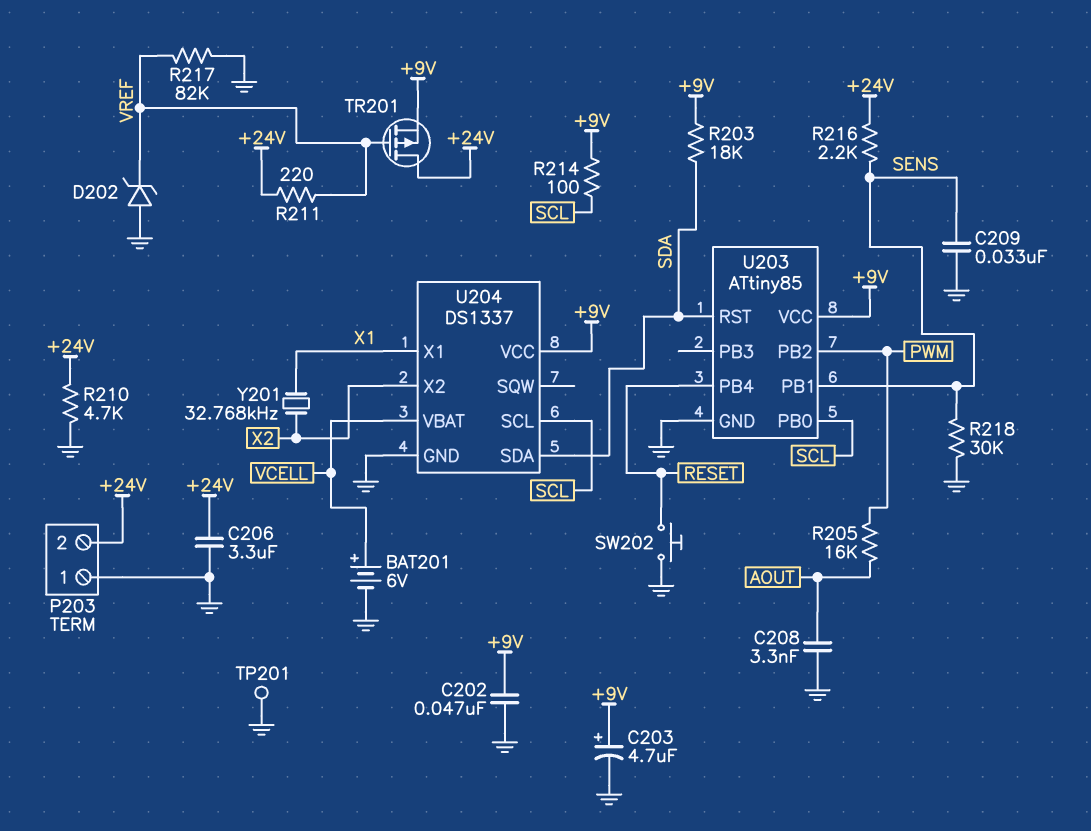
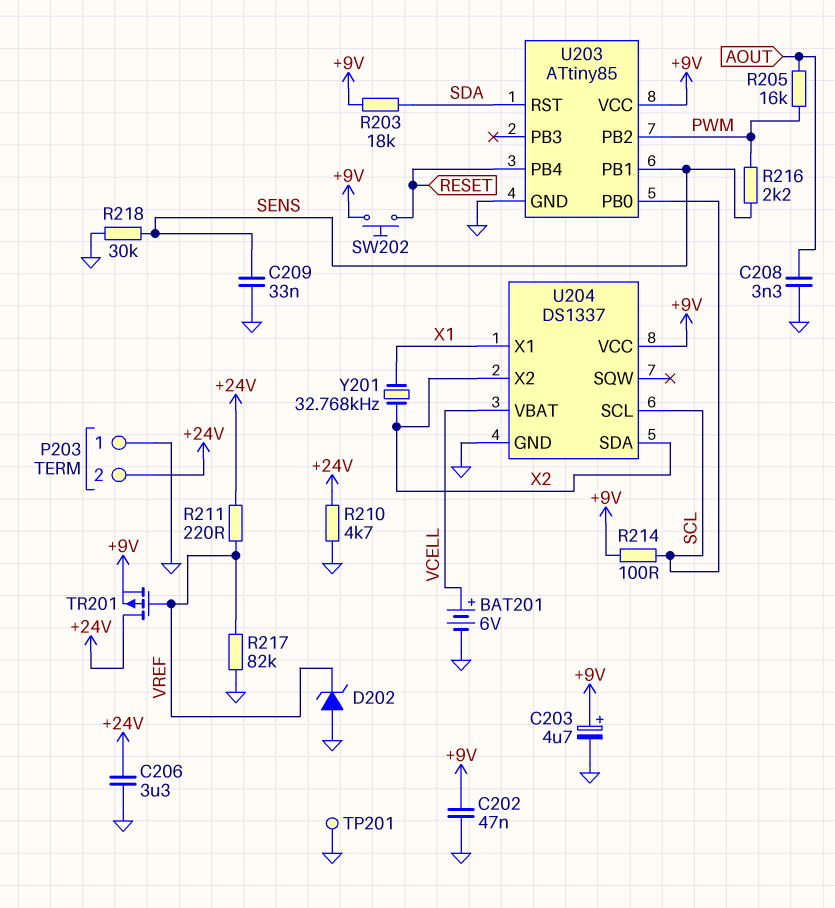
R216: 2.2k (+24V, SENS) -> 2.2k (PWM, SENS)
SW202: button (GND, RESET) -> button (+9V, RESET)
U204 pin SDA: SDA -> X2

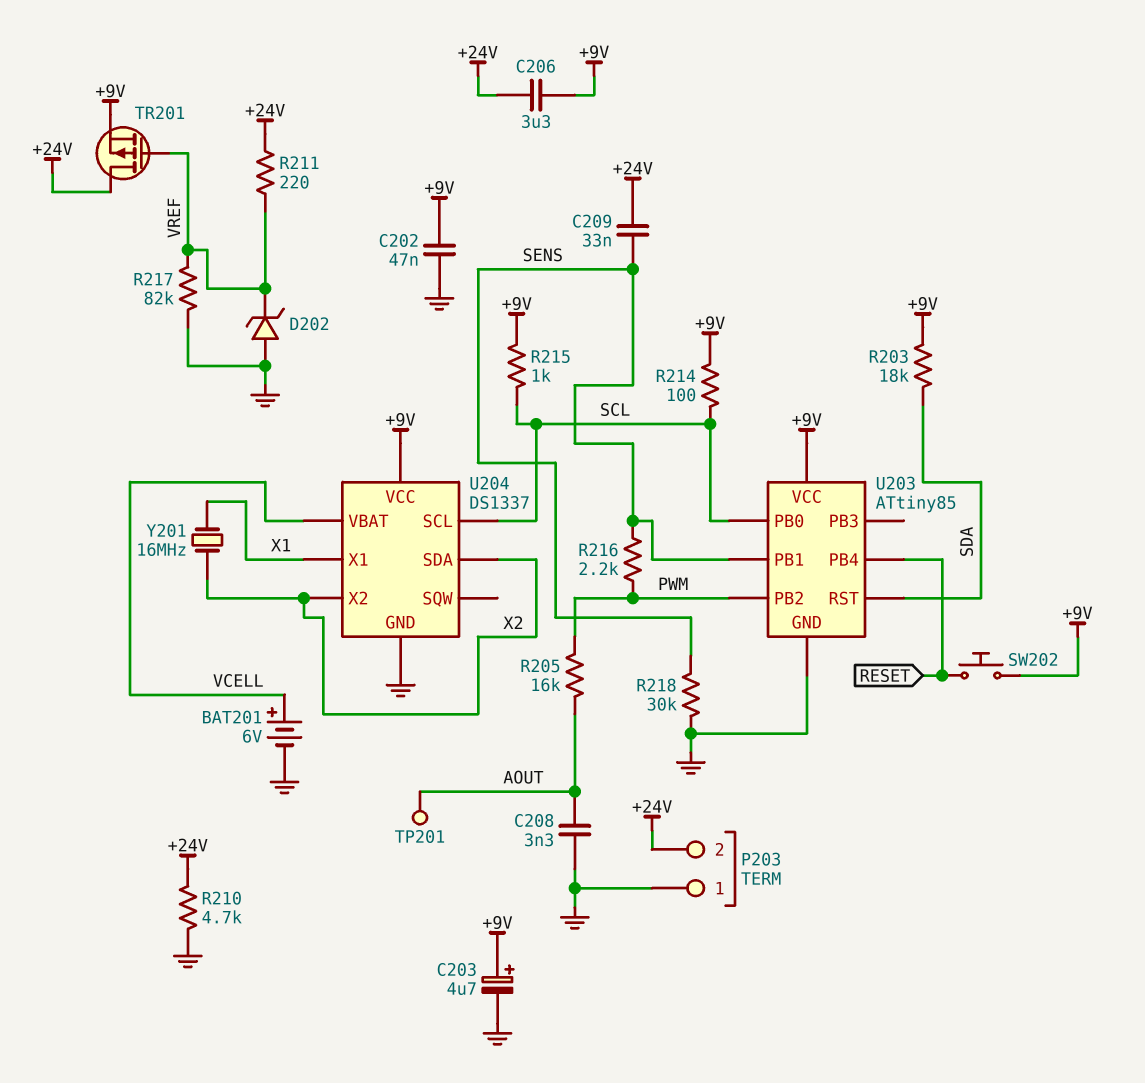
C206: 3.3uF (+24V, GND) -> 3.3uF (+9V, +24V)
C209: 33nF (GND, SENS) -> 33nF (+24V, SENS)
R215: none -> 1k (+9V, SCL)
TP201: test point (GND) -> test point (AOUT)
Y201: 32.768kHz (X1, X2) -> 16MHz (X1, X2)

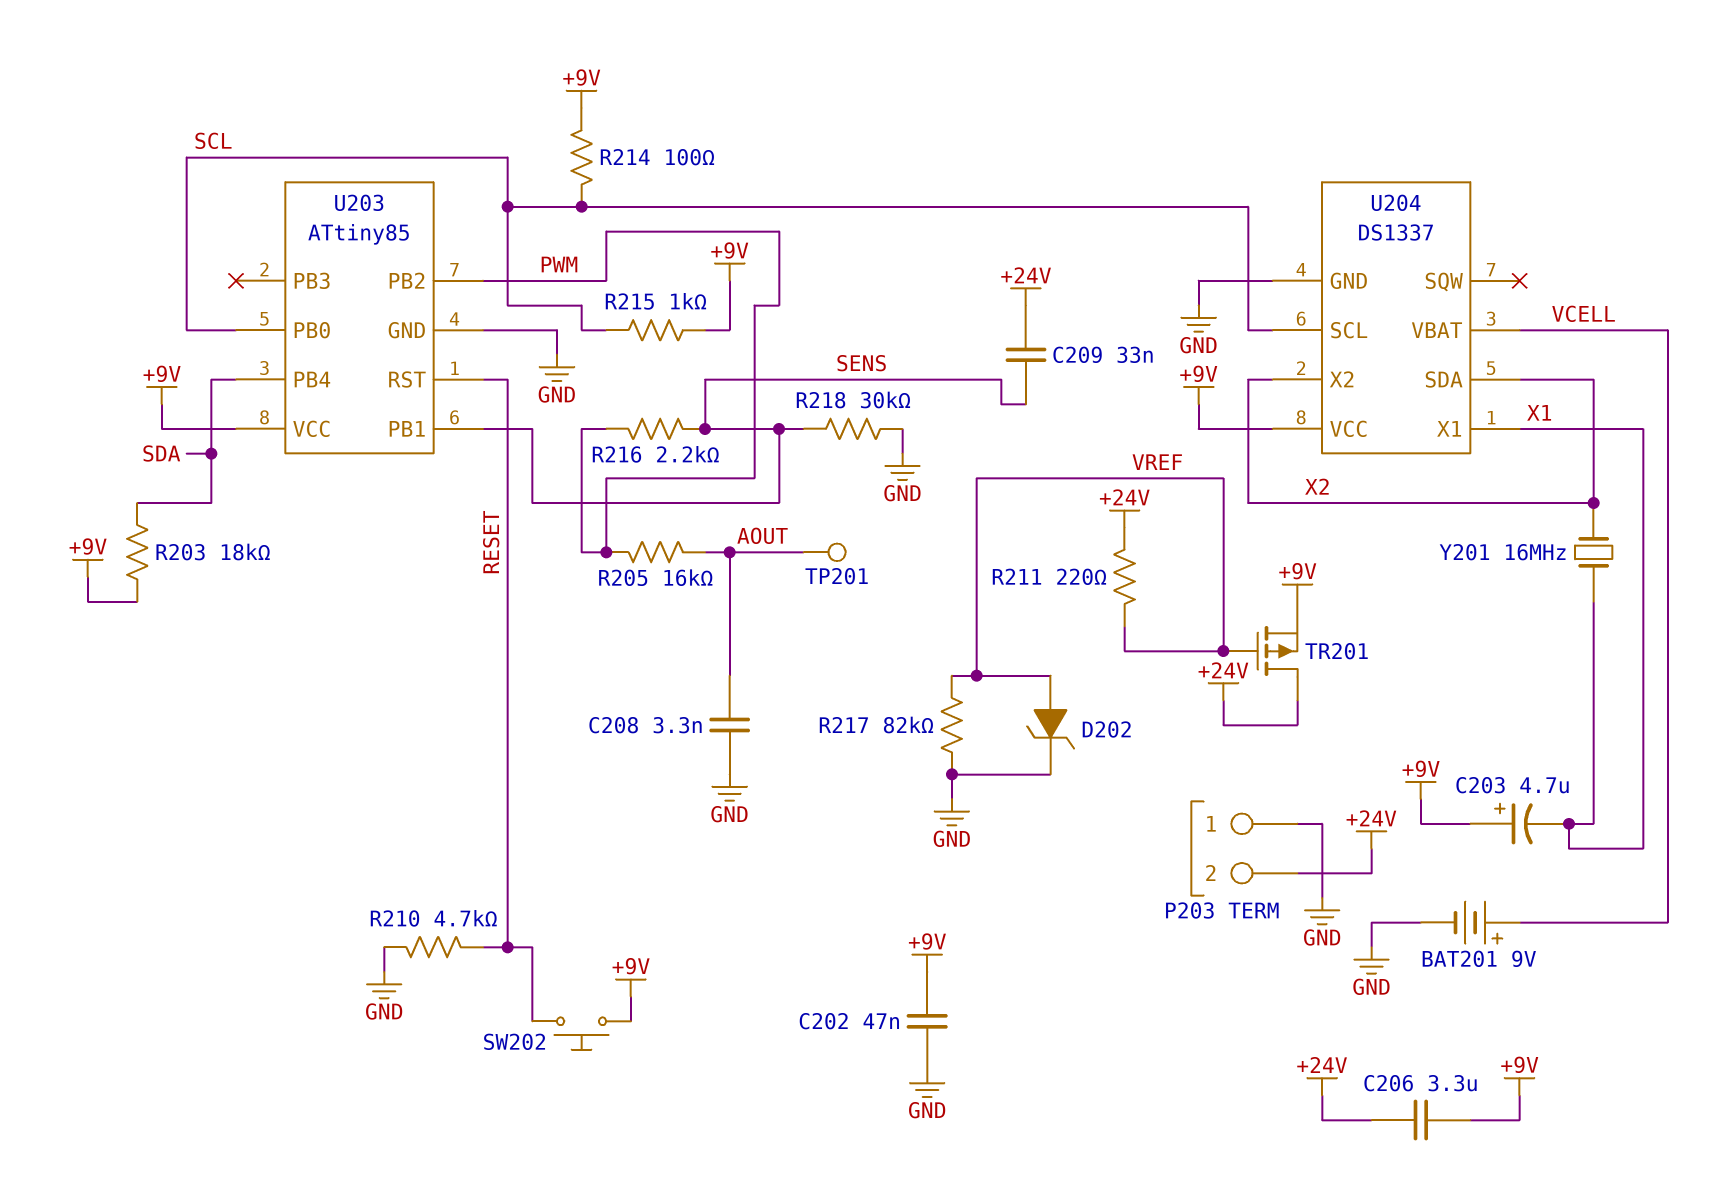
BAT201: 6V (plus VCELL, minus GND) -> 9V (plus VCELL, minus GND)
C203: 4.7uF (plus +9V, minus GND) -> 4.7uF (plus +9V, minus X1)
D202: zener (A GND, K VREF) -> zener (A VREF, K GND)
R210: 4.7k (+24V, GND) -> 4.7k (GND, RESET)
U203 pin PB4: RESET -> SDA
U203 pin RST: SDA -> RESET

